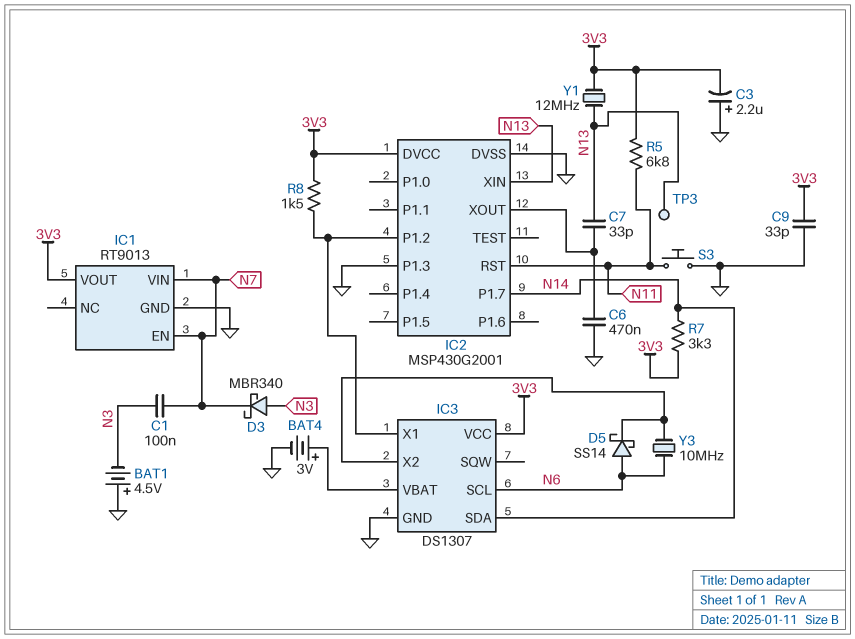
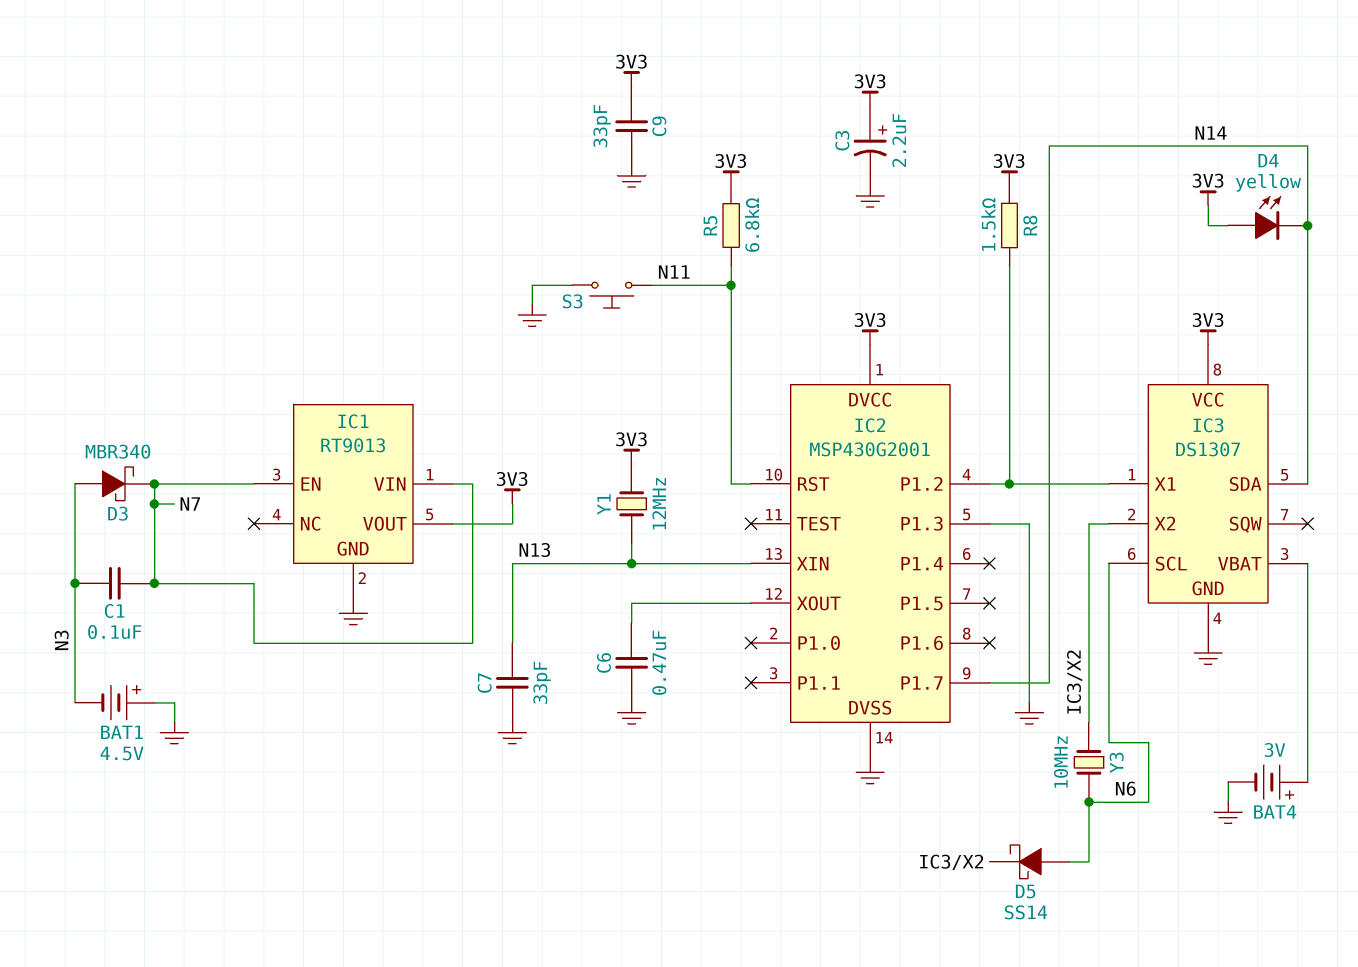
C3: 2.2uF (plus GND, minus 3V3) -> 2.2uF (plus 3V3, minus GND)
C7: 33pF (IC2/XOUT, N13) -> 33pF (GND, N13)
D4: none -> LED yellow (A 3V3, K N14)
R7: 3.3k (3V3, N14) -> none
TP3: test point (N13) -> none

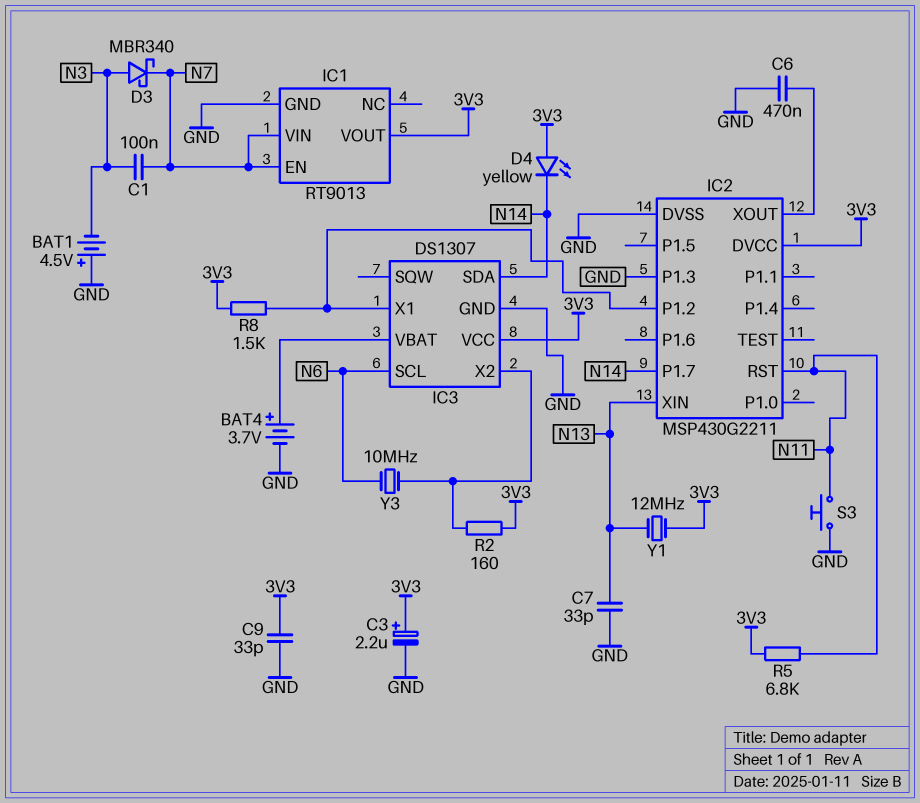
BAT4: 3V (plus IC3/VBAT, minus GND) -> 3.7V (plus IC3/VBAT, minus GND)
D5: schottky SS14 (A N6, K IC3/X2) -> none
IC2: MSP430G2001 -> MSP430G2211
R2: none -> 160 (3V3, IC3/X2)

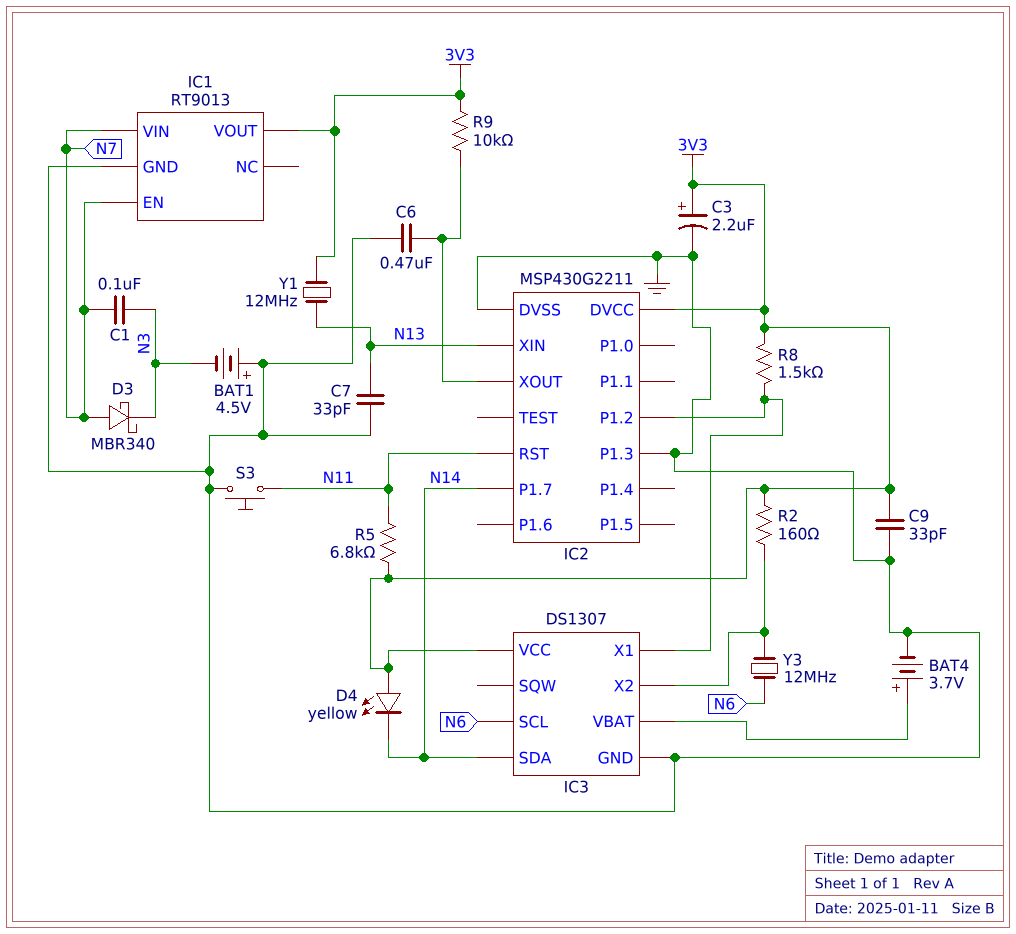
D3: schottky MBR340 (A N3, K N7) -> schottky MBR340 (A N7, K N3)
R9: none -> 10k (3V3, IC2/XOUT)
Y3: 10MHz (IC3/X2, N6) -> 12MHz (IC3/X2, N6)

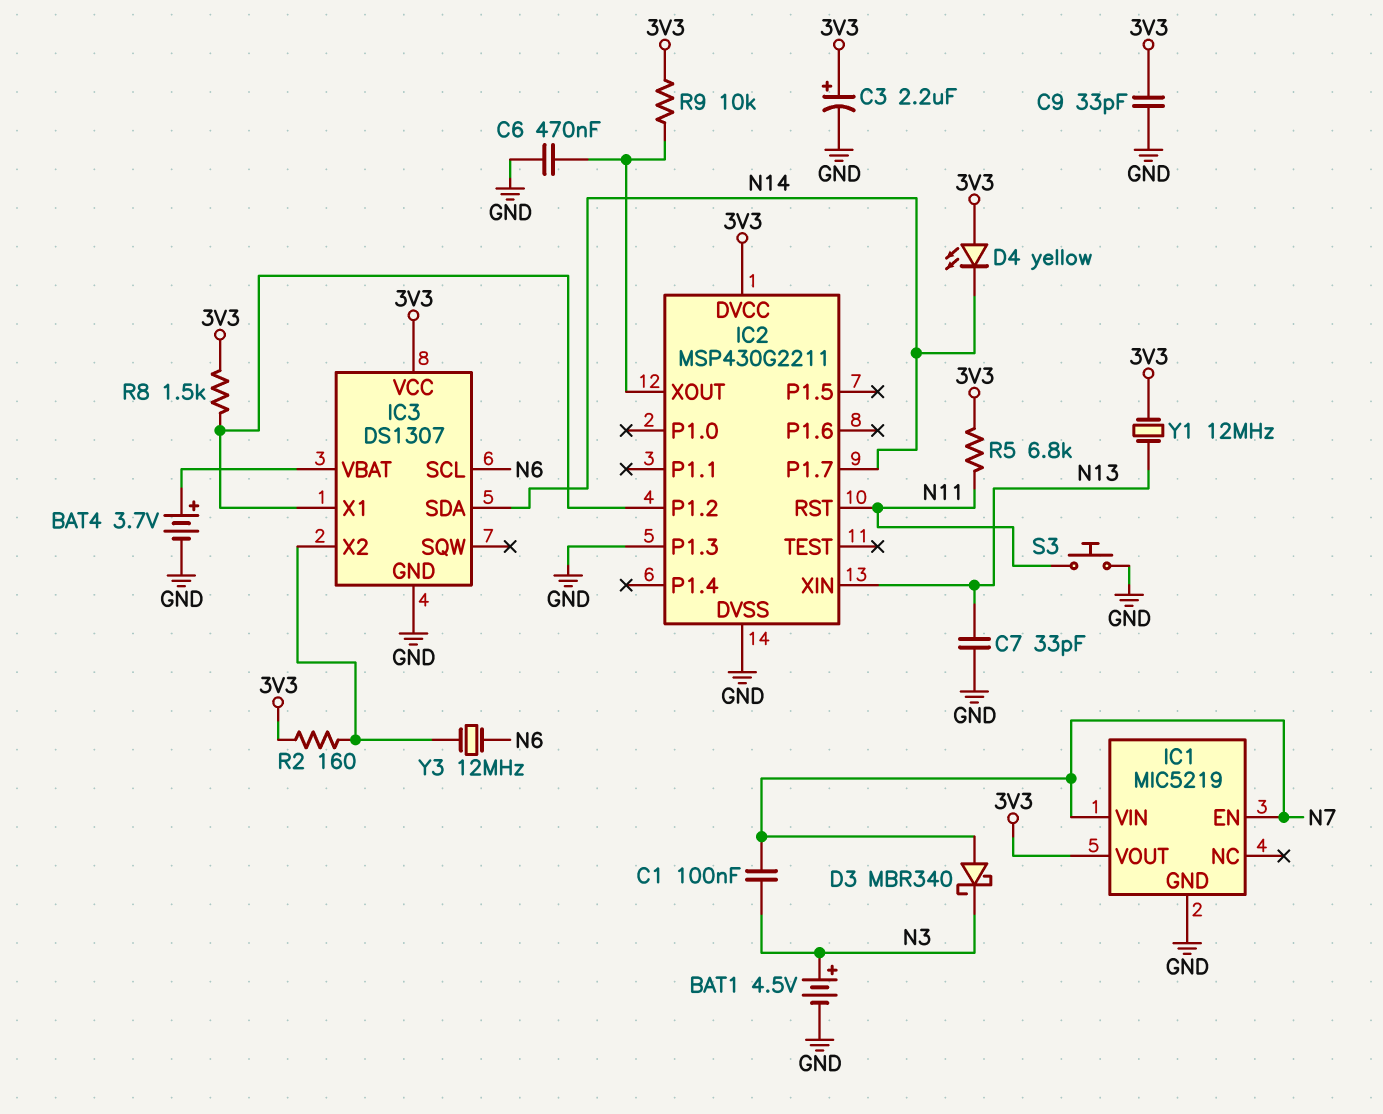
BAT1: 4.5V (plus GND, minus N3) -> 4.5V (plus N3, minus GND)
IC1: RT9013 -> MIC5219

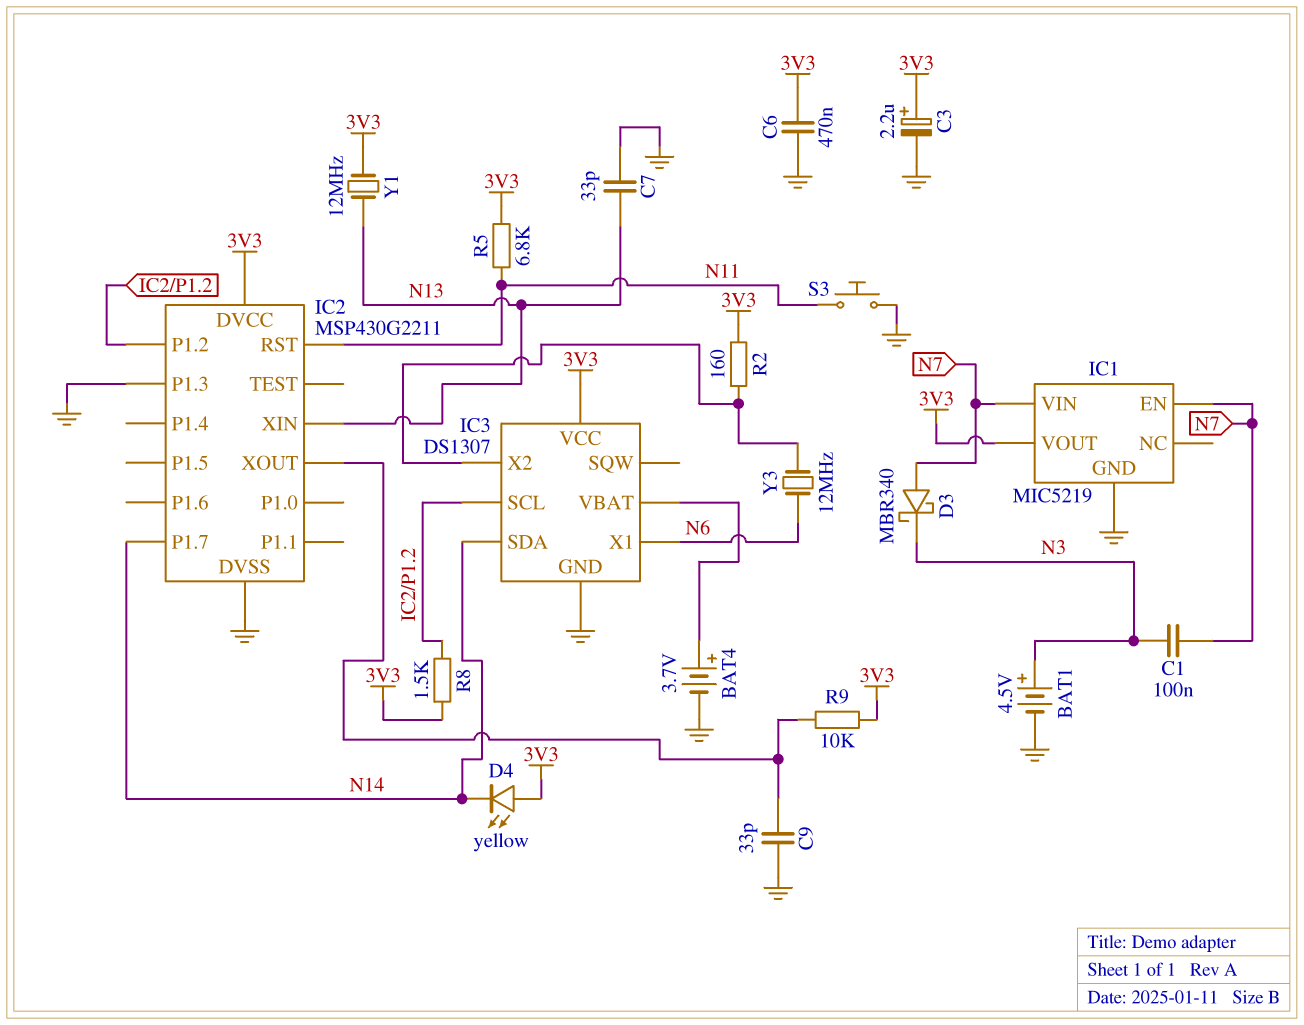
C6: 470nF (GND, IC2/XOUT) -> 470nF (3V3, GND)
C9: 33pF (3V3, GND) -> 33pF (GND, IC2/XOUT)
IC3 pin SCL: N6 -> IC2/P1.2
IC3 pin X1: IC2/P1.2 -> N6

